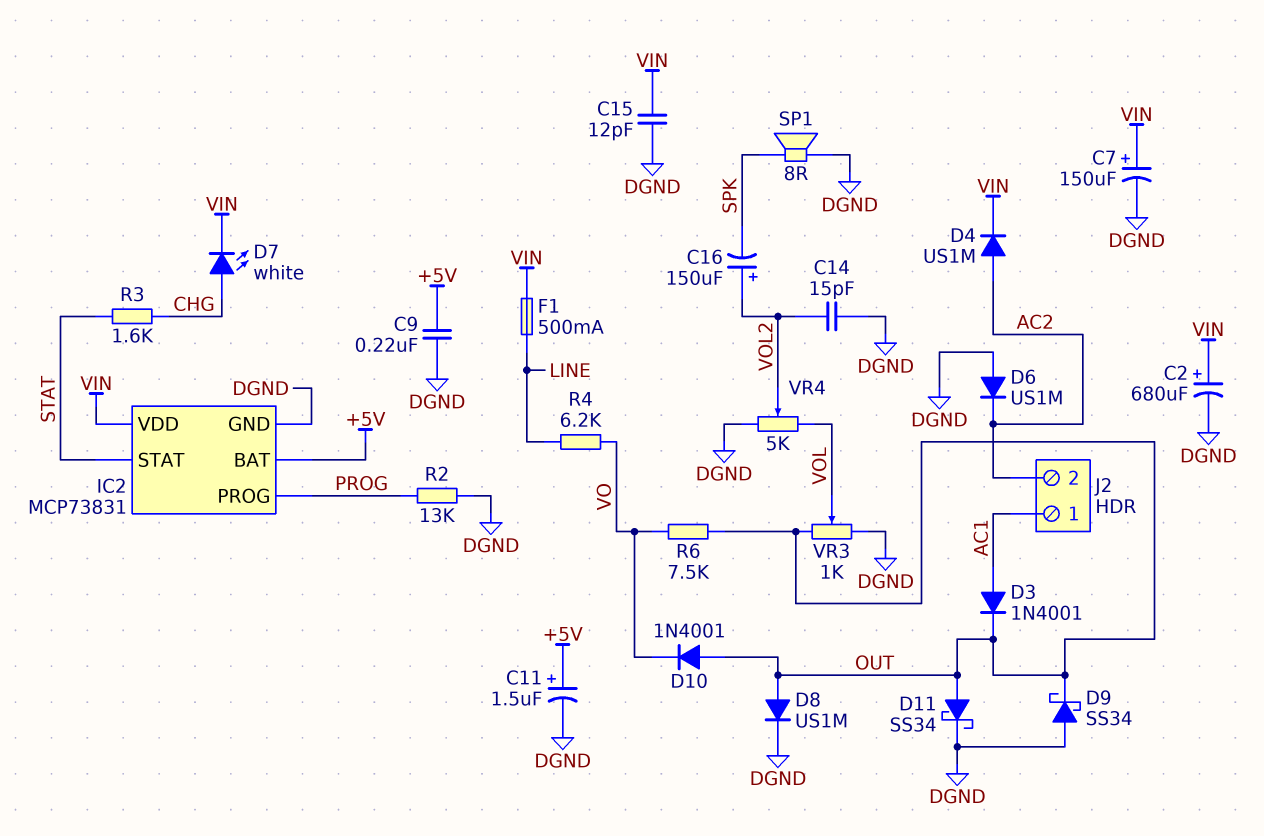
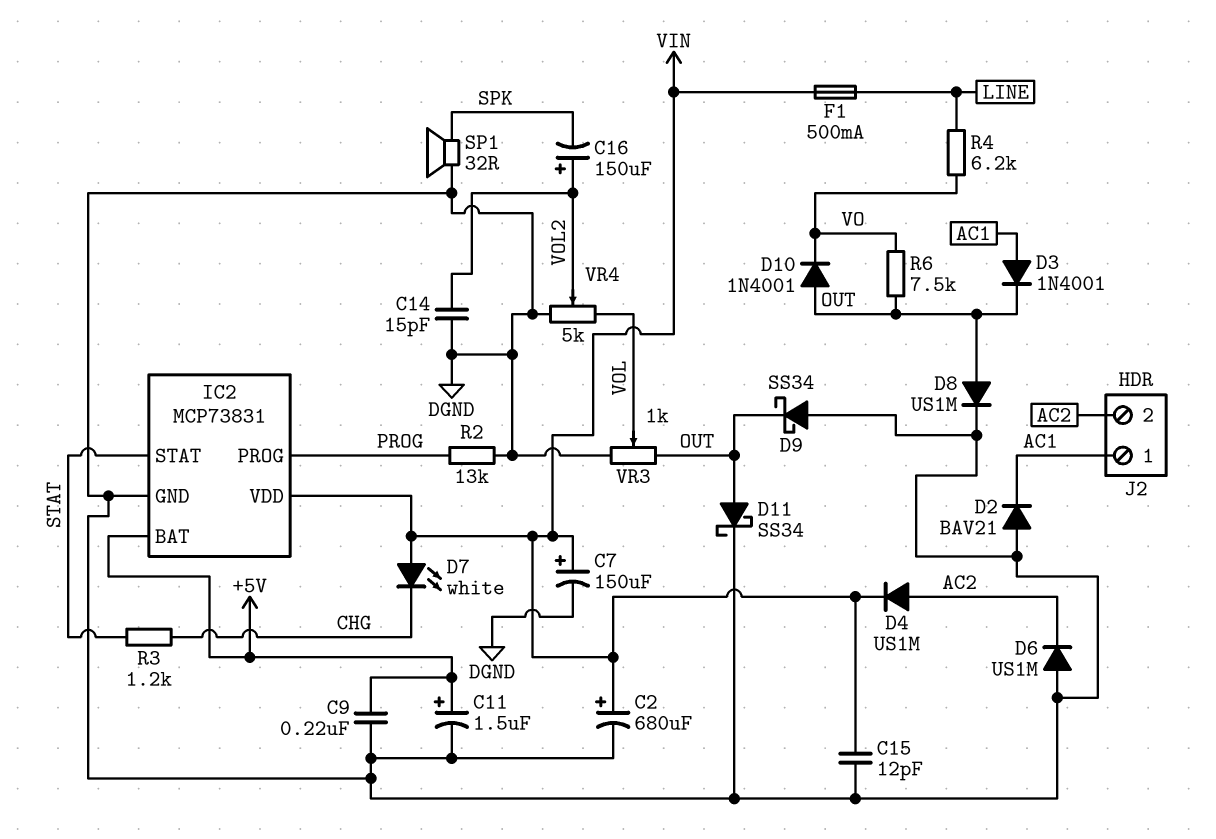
D2: none -> diode BAV21 (A DGND, K AC1)
D7: LED white (A CHG, K VIN) -> LED white (A VIN, K CHG)
R3: 1.6k (CHG, STAT) -> 1.2k (CHG, STAT)
SP1: speaker 8R (DGND, SPK) -> speaker 32R (DGND, SPK)

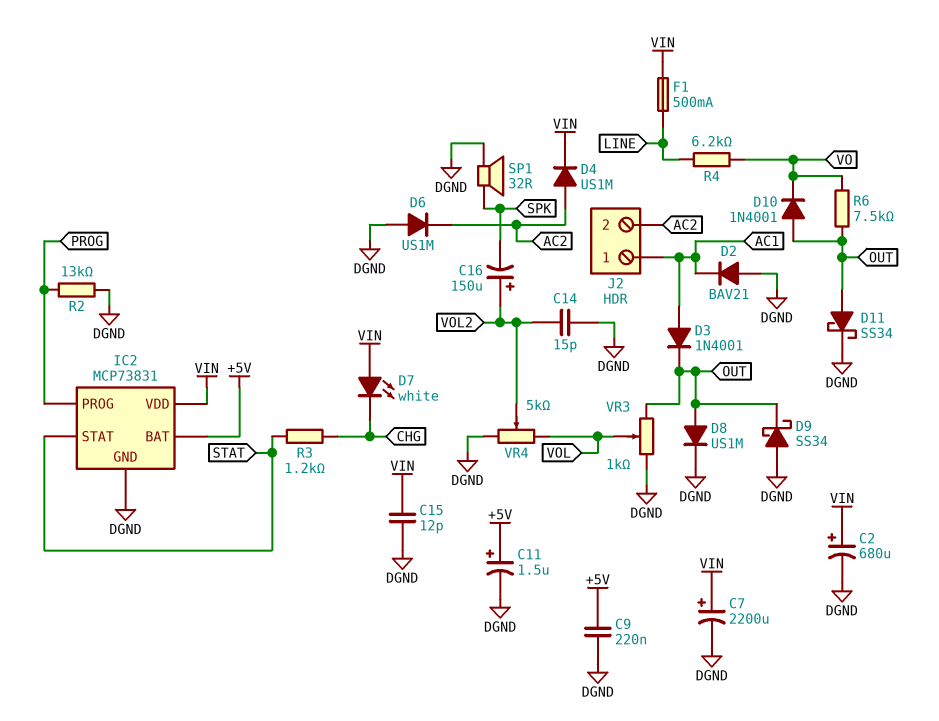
C7: 150uF (plus VIN, minus DGND) -> 2200uF (plus VIN, minus DGND)

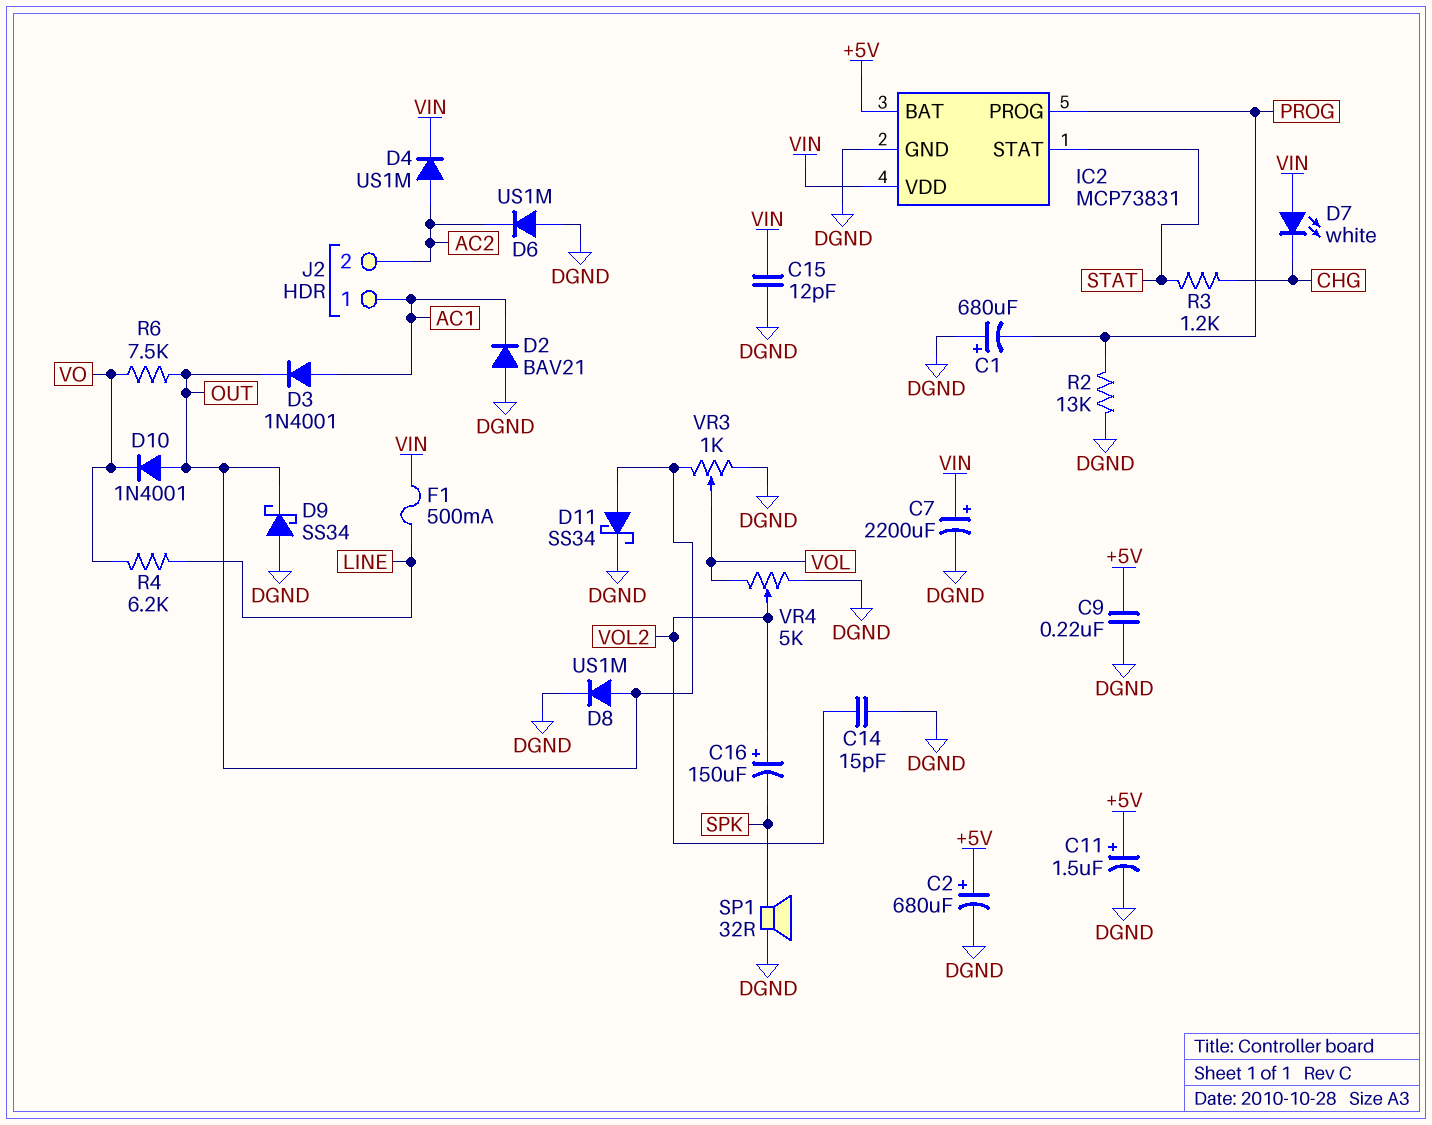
C1: none -> 680uF (plus DGND, minus PROG)
C2: 680uF (plus VIN, minus DGND) -> 680uF (plus +5V, minus DGND)

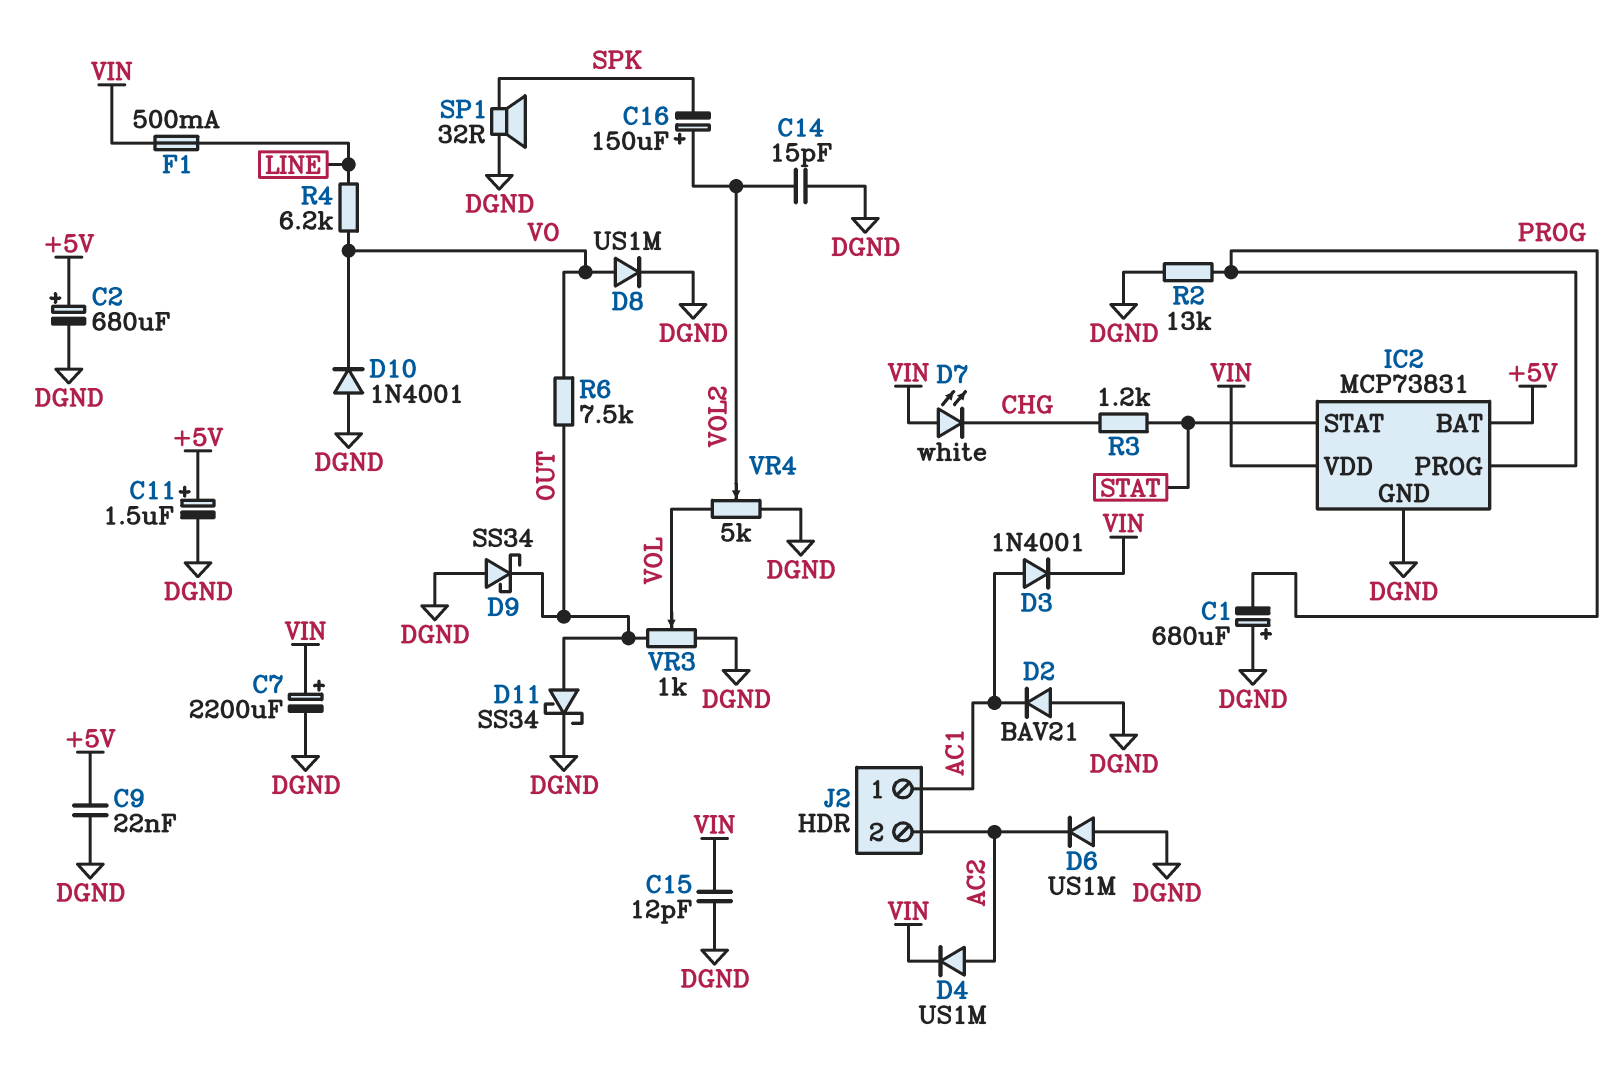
C9: 220nF (+5V, DGND) -> 22nF (+5V, DGND)
D3: diode 1N4001 (A AC1, K OUT) -> diode 1N4001 (A AC1, K VIN)
D8: diode US1M (A OUT, K DGND) -> diode US1M (A VO, K DGND)
D10: diode 1N4001 (A OUT, K VO) -> diode 1N4001 (A DGND, K VO)

